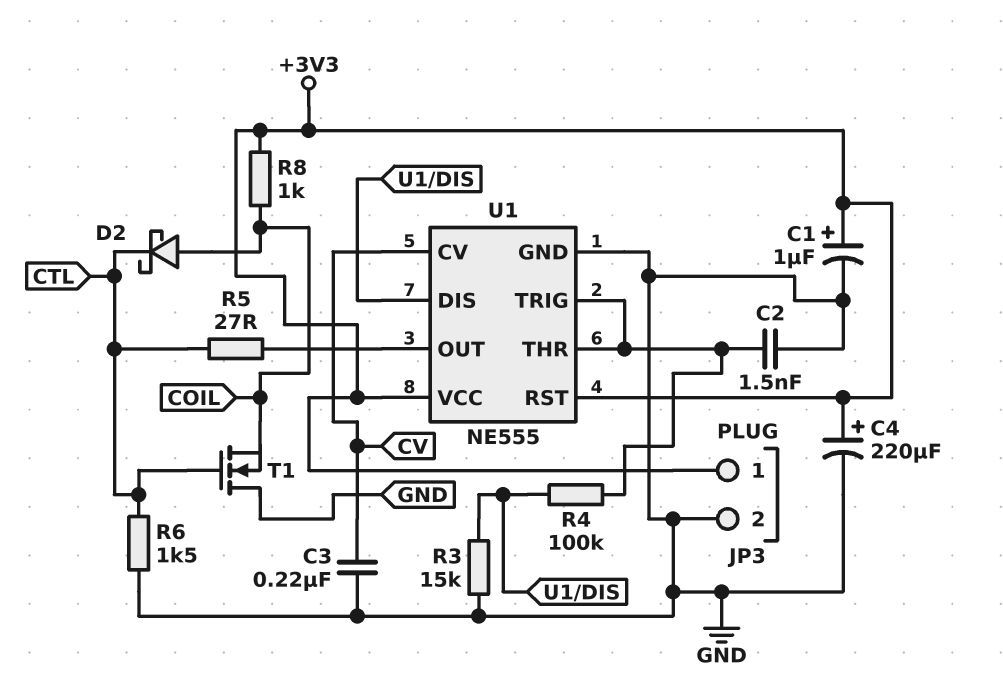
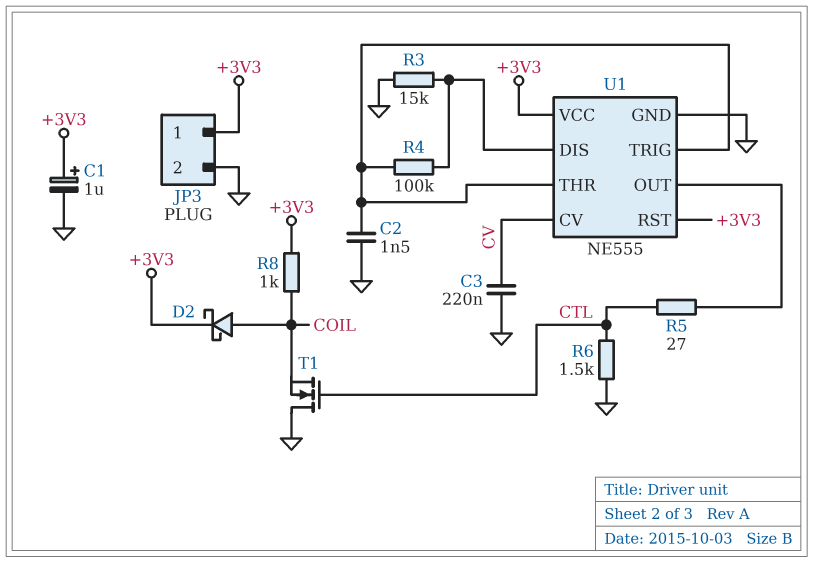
C4: 220uF (plus +3V3, minus GND) -> none
D2: schottky (A COIL, K CTL) -> schottky (A COIL, K +3V3)

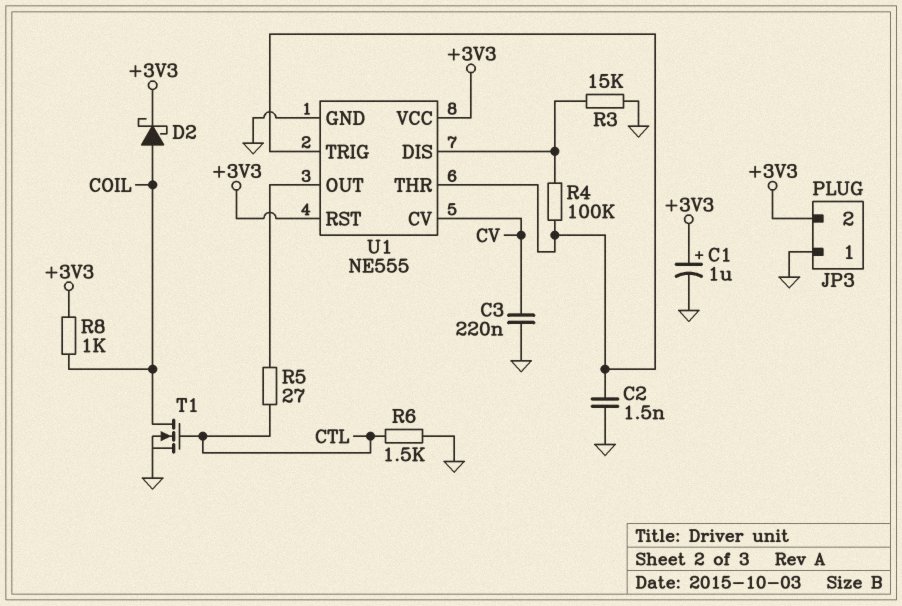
JP3 pin 1: +3V3 -> GND
JP3 pin 2: GND -> +3V3
T1: NMOS (G CTL, D GND, S COIL) -> NMOS (G CTL, D COIL, S GND)

